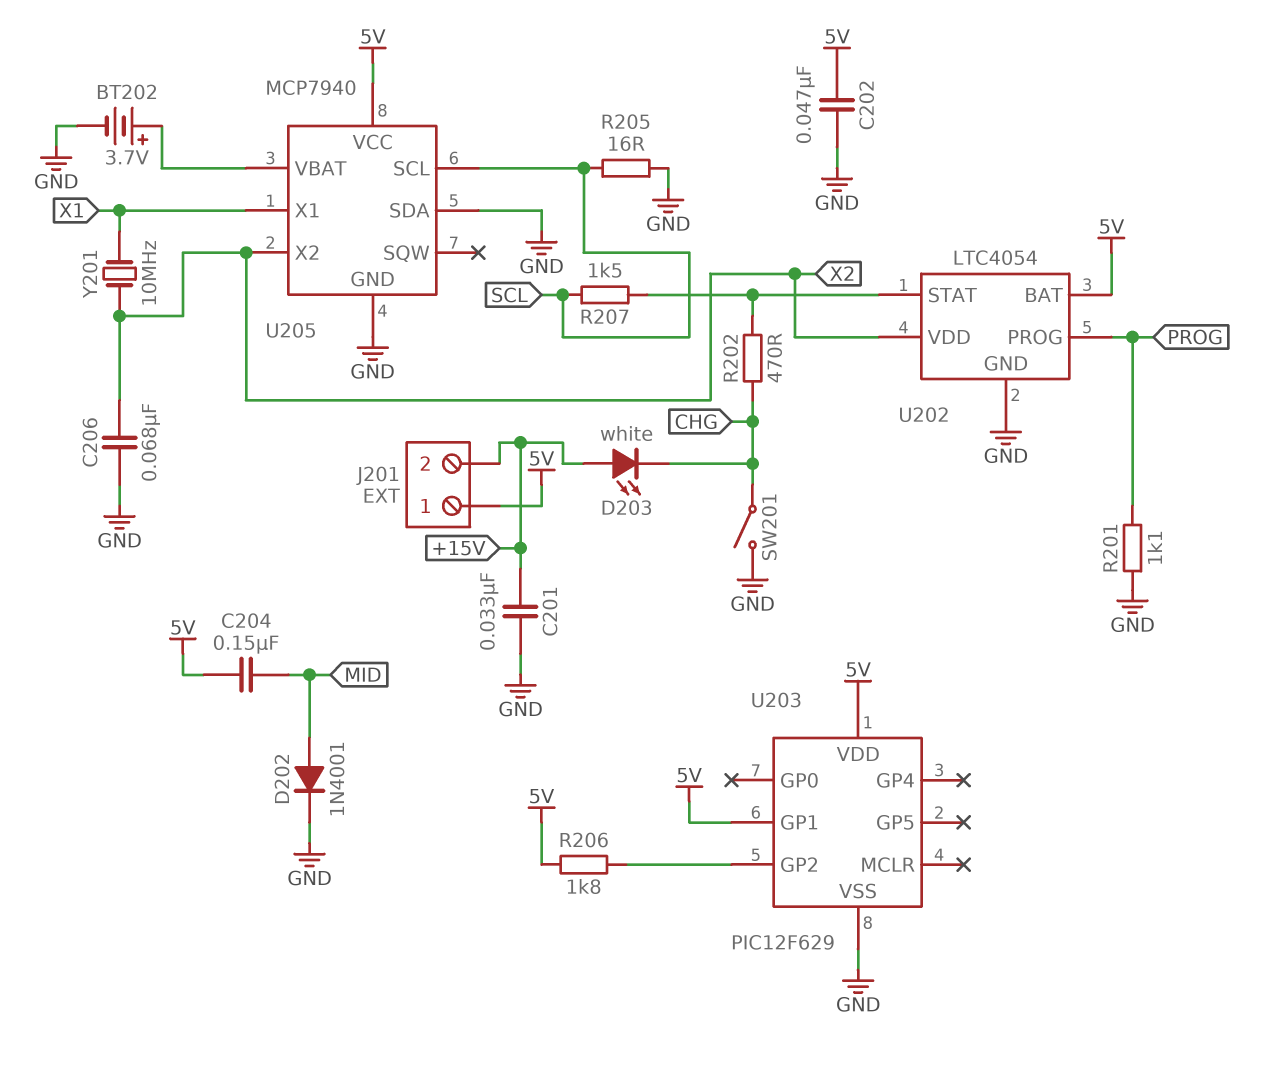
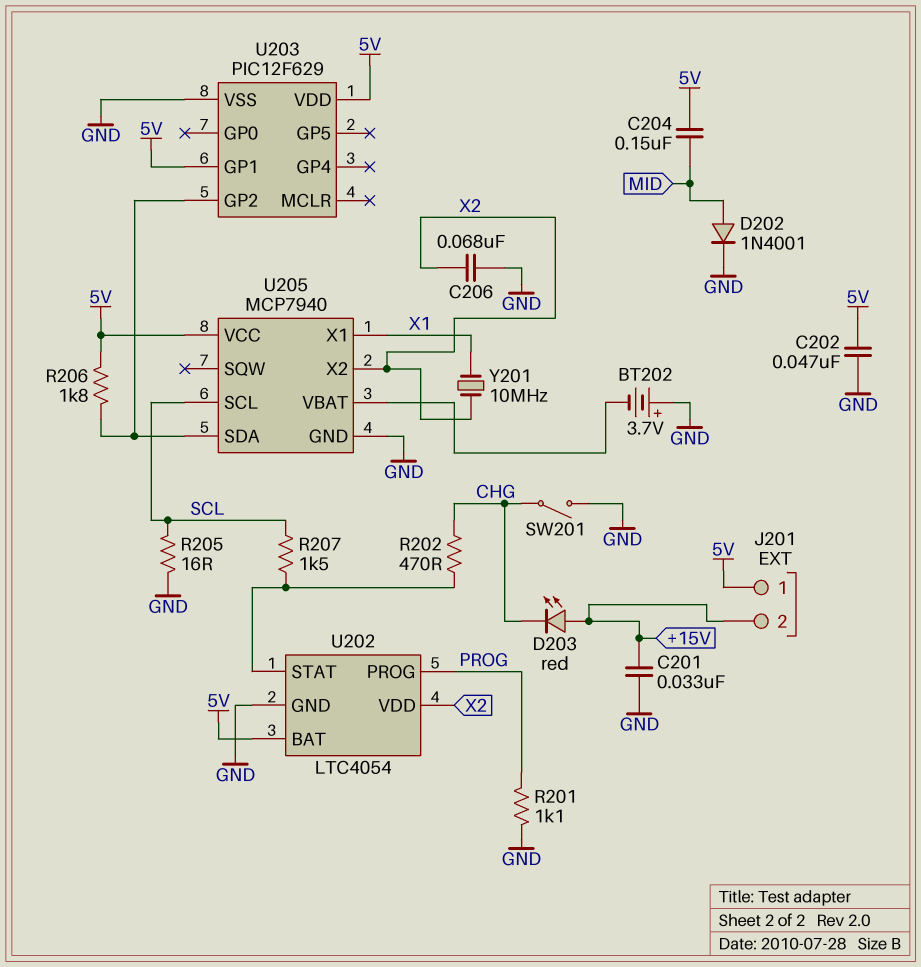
BT202: 3.7V (plus U205/VBAT, minus GND) -> 3.7V (plus GND, minus U205/VBAT)
D203: LED white (A +15V, K CHG) -> LED red (A +15V, K CHG)
U205 pin SDA: GND -> U203/GP2

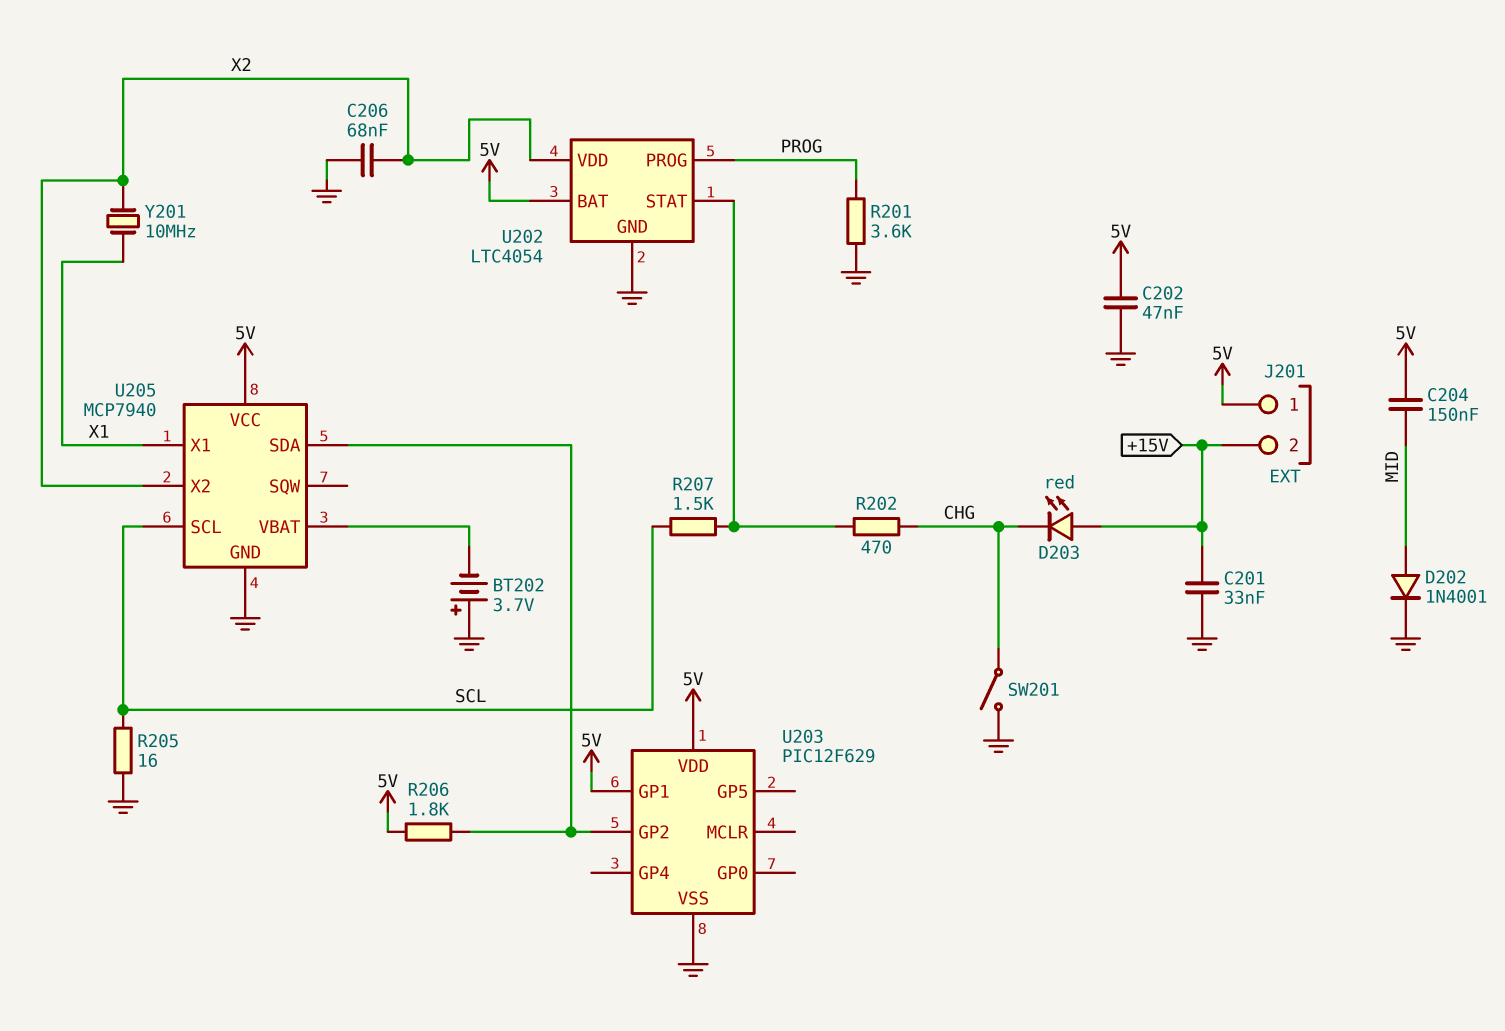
R201: 1.1k (GND, PROG) -> 3.6k (GND, PROG)

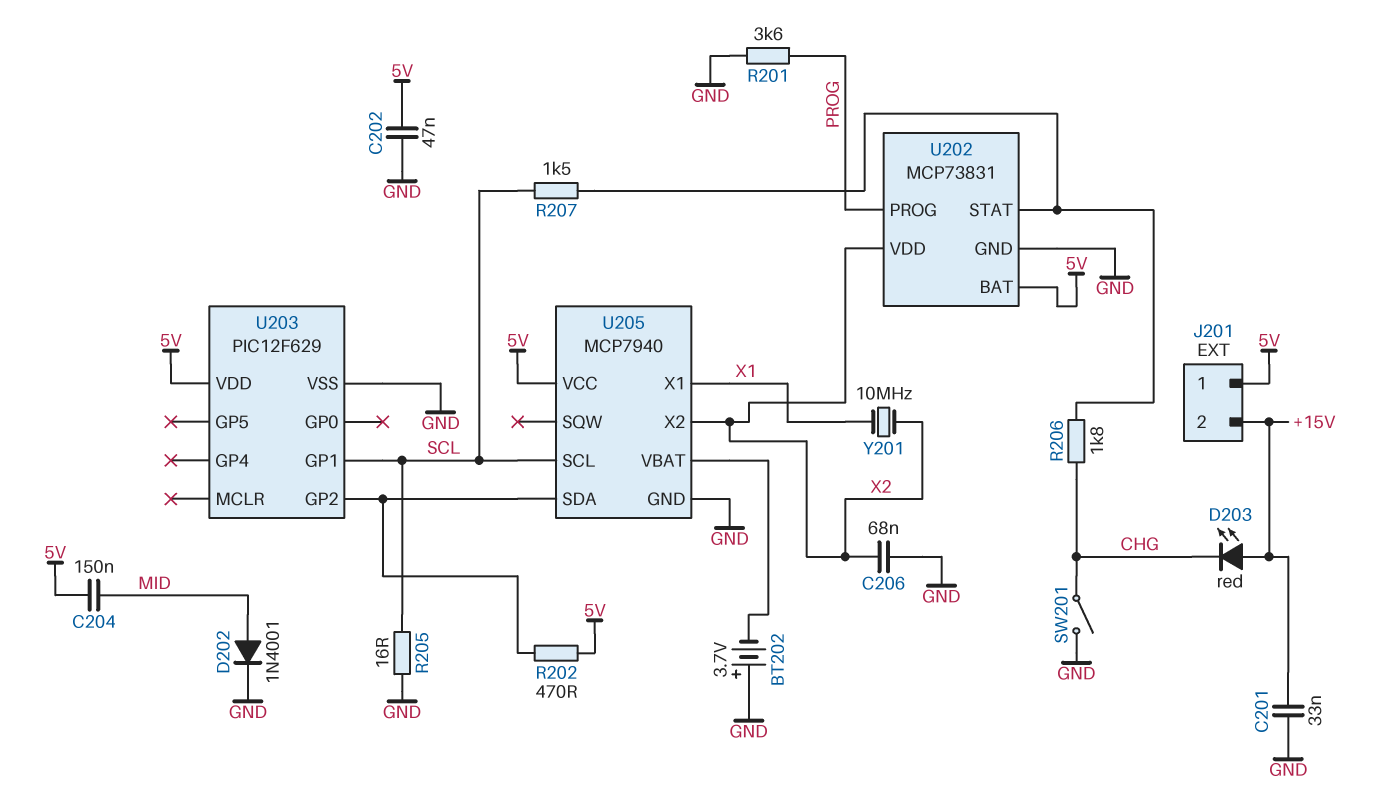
R202: 470 (CHG, U202/STAT) -> 470 (5V, U203/GP2)
R206: 1.8k (5V, U203/GP2) -> 1.8k (CHG, U202/STAT)
U202: LTC4054 -> MCP73831
U203 pin GP1: 5V -> SCL

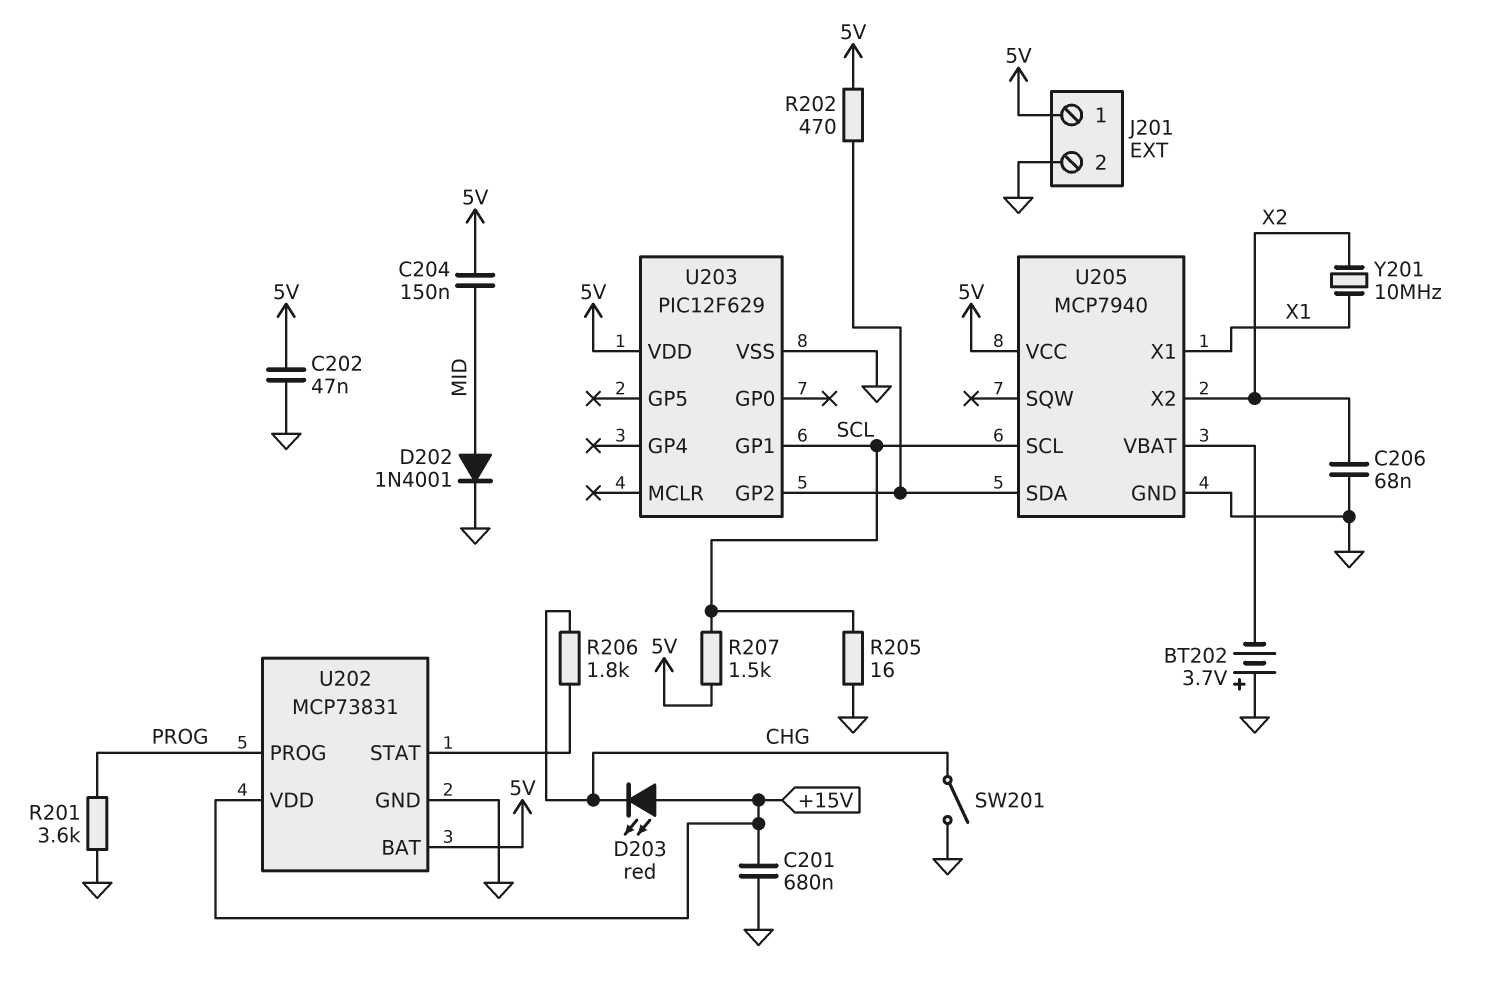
C201: 33nF (+15V, GND) -> 680nF (+15V, GND)
J201 pin 2: +15V -> GND
R207: 1.5k (SCL, U202/STAT) -> 1.5k (5V, SCL)
U202 pin VDD: X2 -> +15V

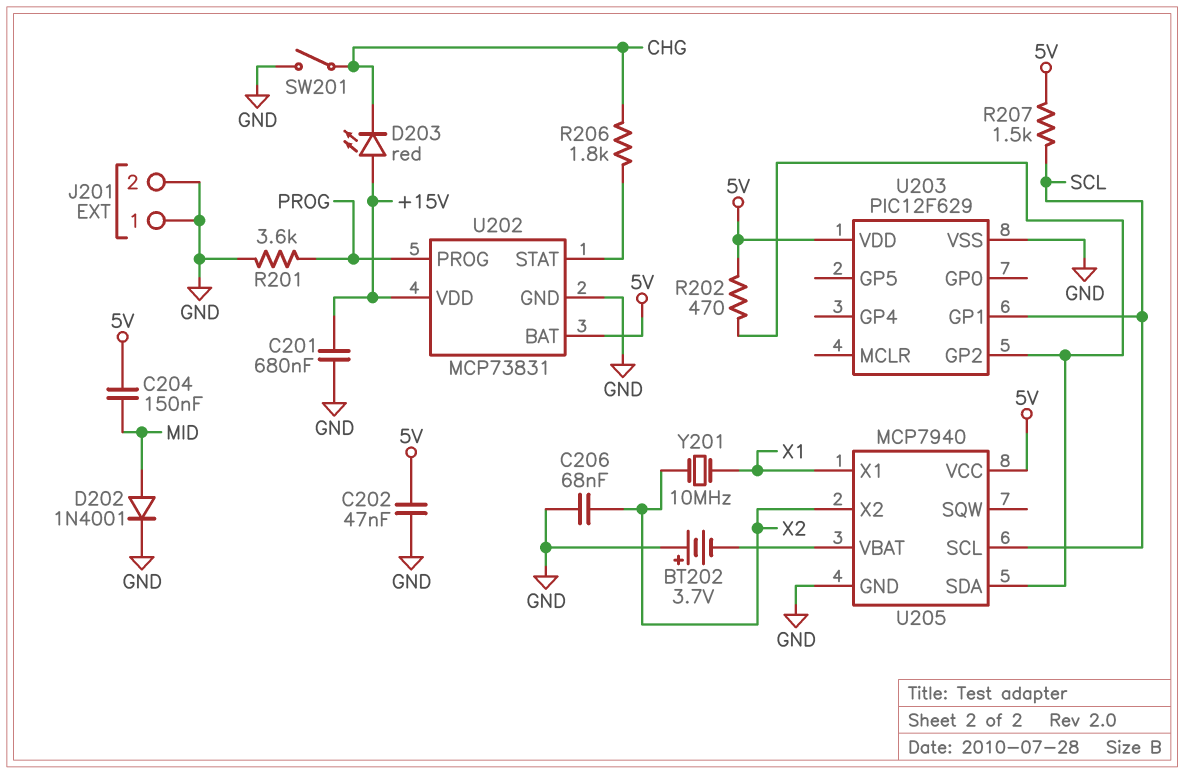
J201 pin 1: 5V -> GND
R205: 16 (GND, SCL) -> none

